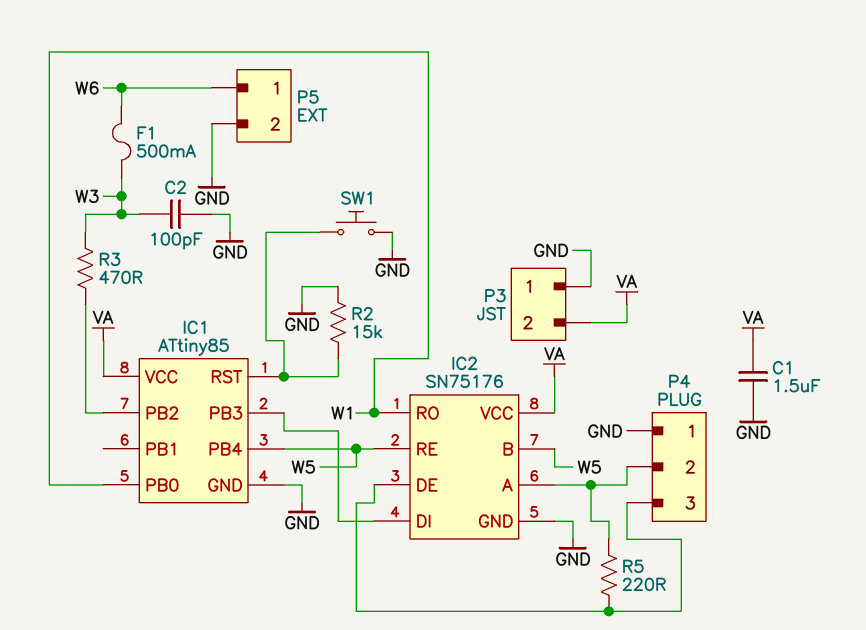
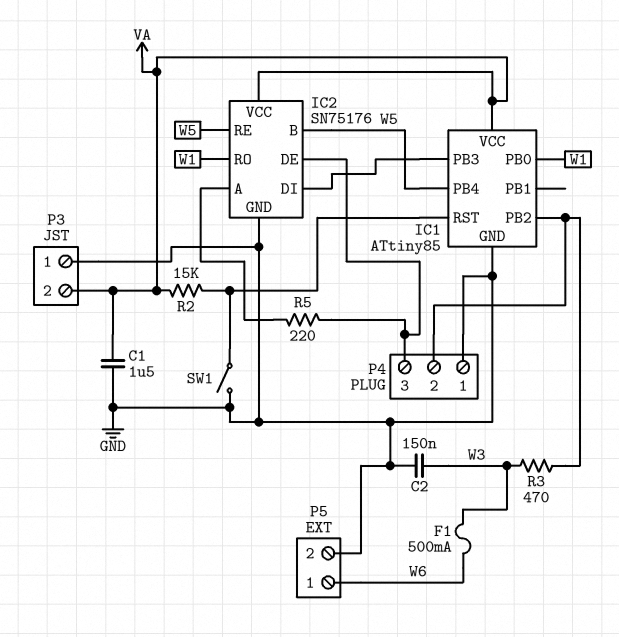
C2: 100pF (GND, W3) -> 150nF (GND, W3)
P4 pin 2: IC2/A -> IC1/PB2
R2: 15k (GND, IC1/RST) -> 15k (IC1/RST, VA)
SW1: button (GND, IC1/RST) -> switch (GND, IC1/RST)

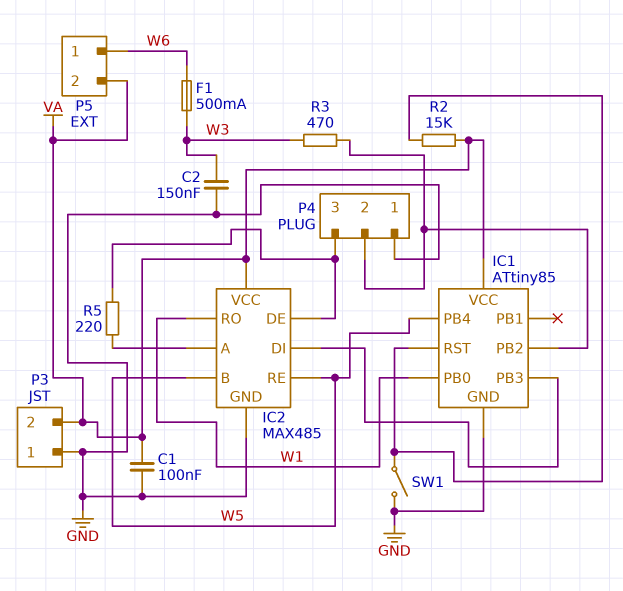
C1: 1.5uF (GND, VA) -> 100nF (GND, VA)
IC2: SN75176 -> MAX485
P5 pin 2: GND -> VA

